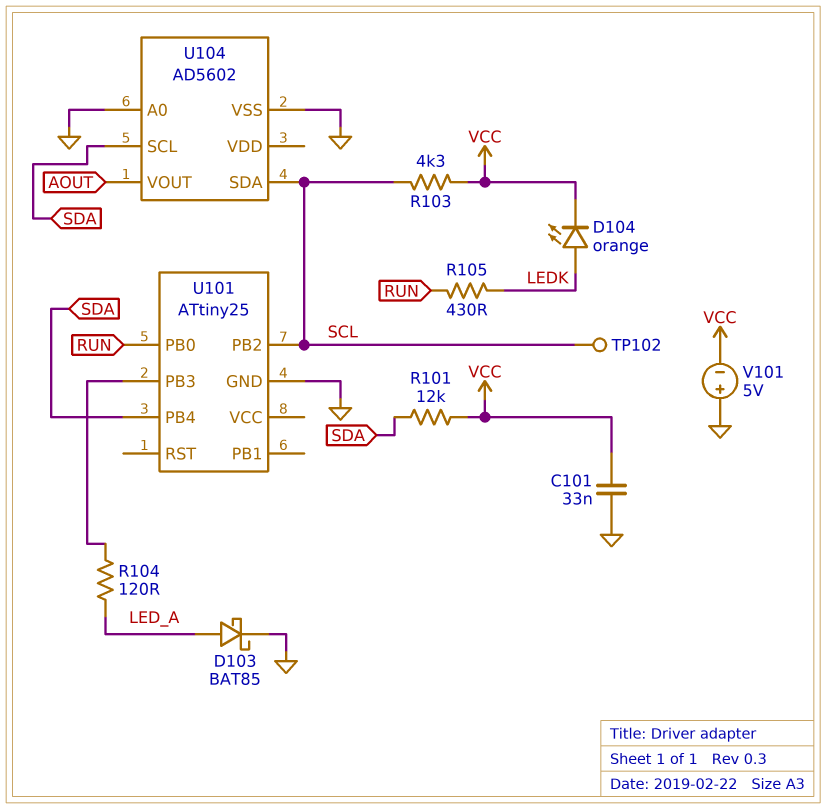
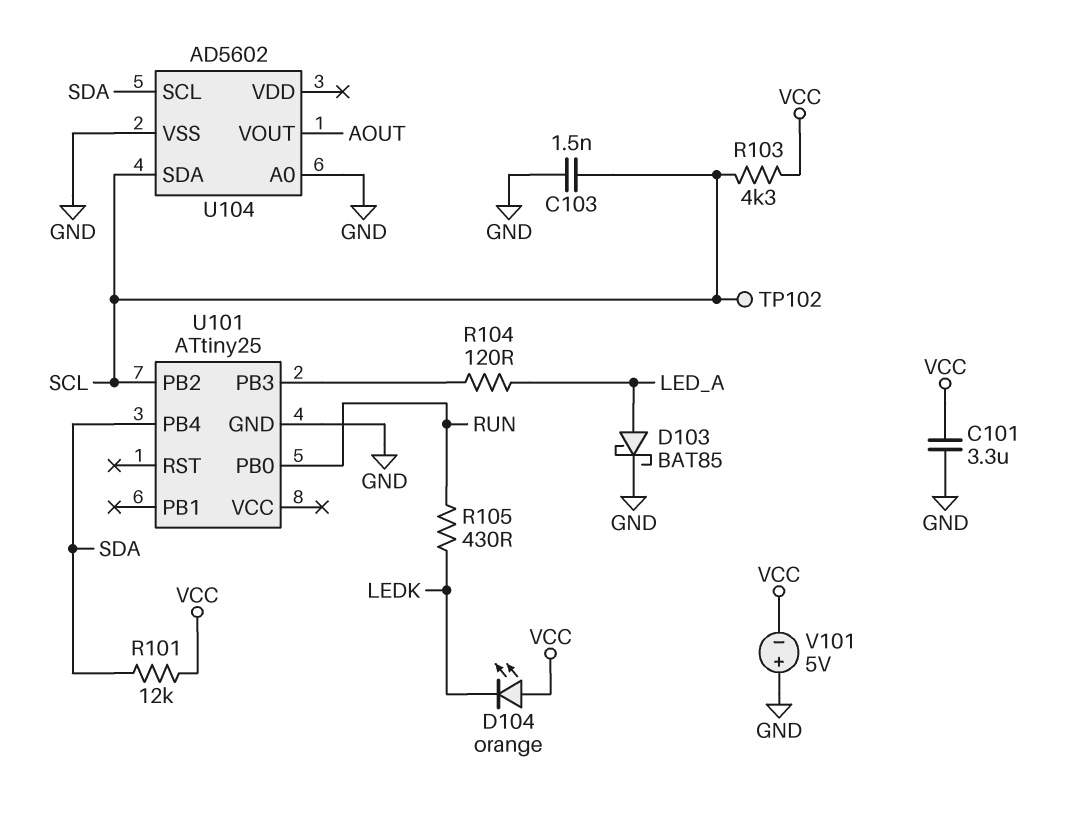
C101: 33nF (GND, VCC) -> 3.3uF (GND, VCC)
C103: none -> 1.5nF (GND, SCL)
D104: LED orange (A LEDK, K VCC) -> LED orange (A VCC, K LEDK)

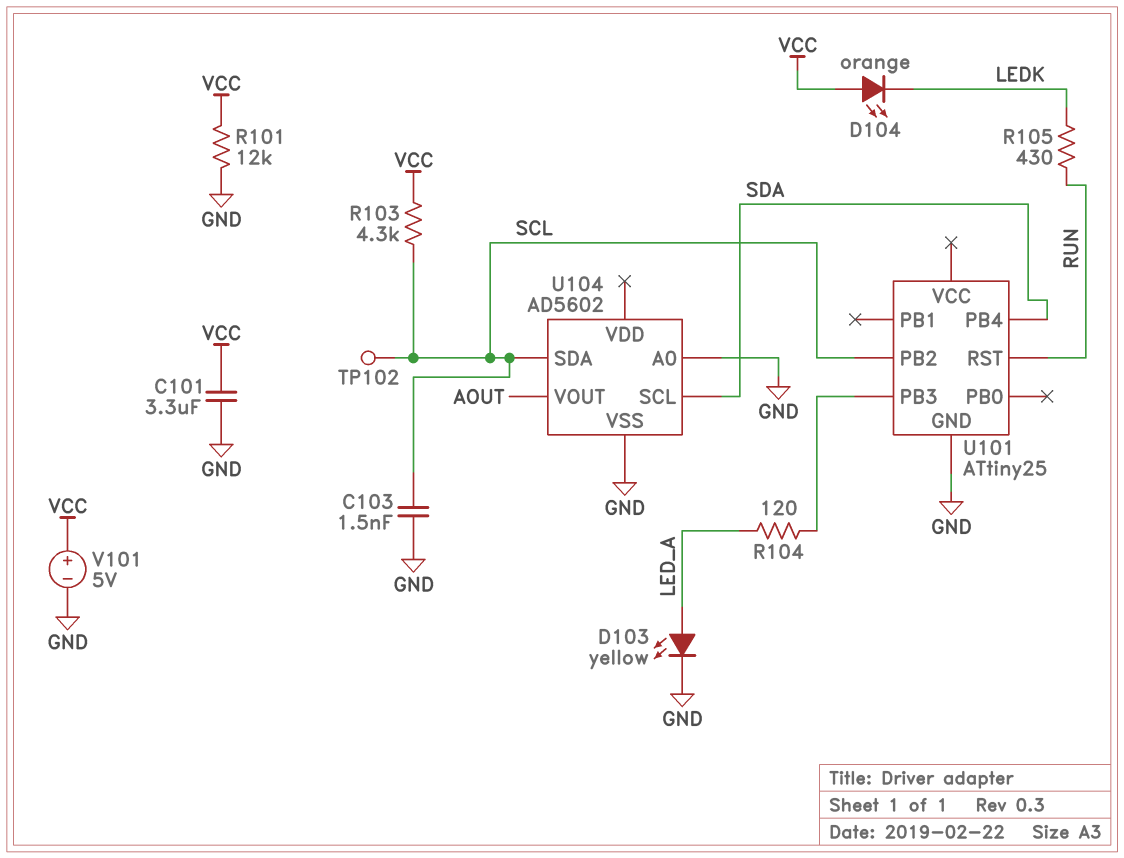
D103: schottky BAT85 (A LED_A, K GND) -> LED yellow (A LED_A, K GND)
R101: 12k (SDA, VCC) -> 12k (GND, VCC)
U101 pin PB0: RUN -> none
U101 pin RST: none -> RUN
V101: 5V (plus GND, minus VCC) -> 5V (plus VCC, minus GND)

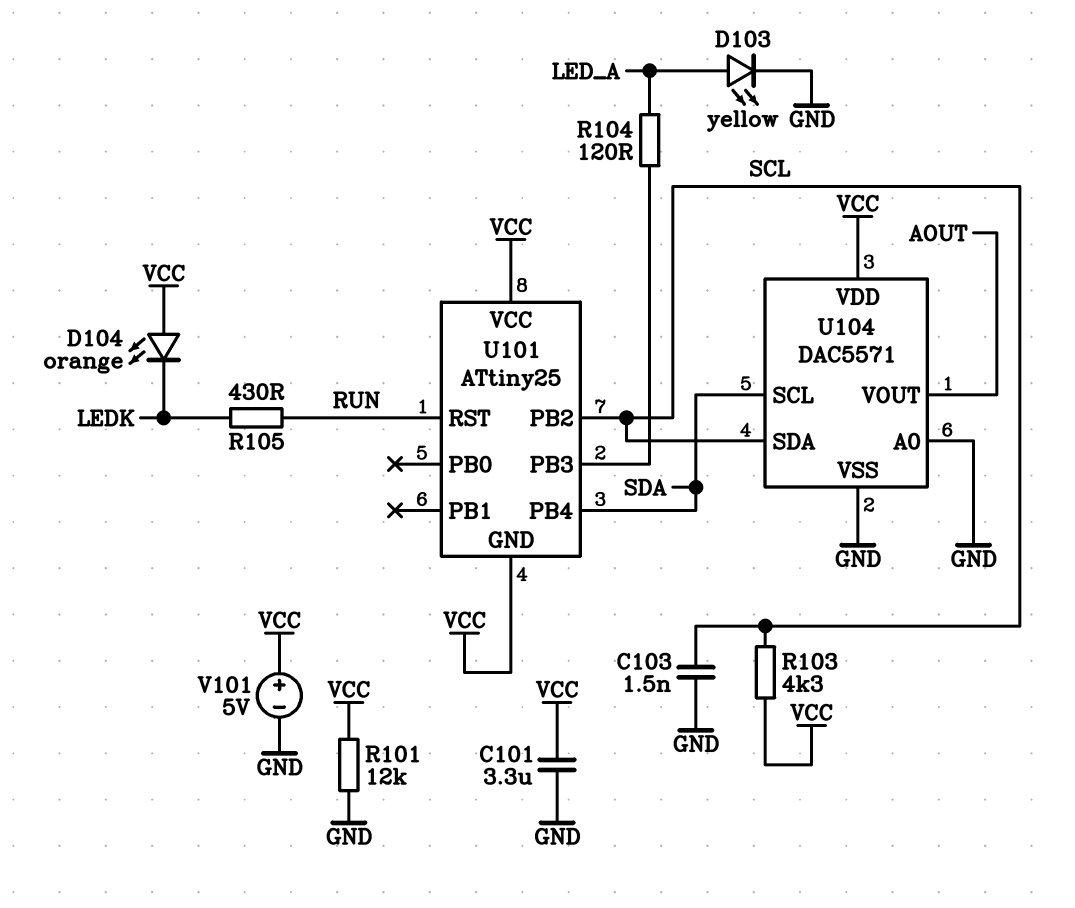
TP102: test point (SCL) -> none
U101 pin GND: GND -> VCC
U101 pin VCC: none -> VCC
U104: AD5602 -> DAC5571
U104 pin VDD: none -> VCC

